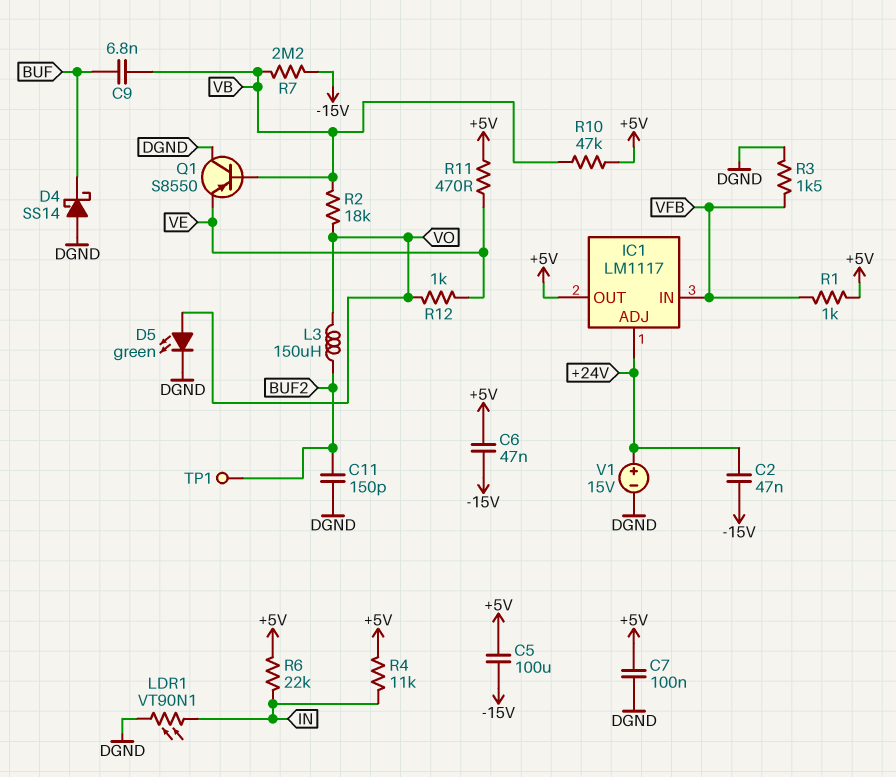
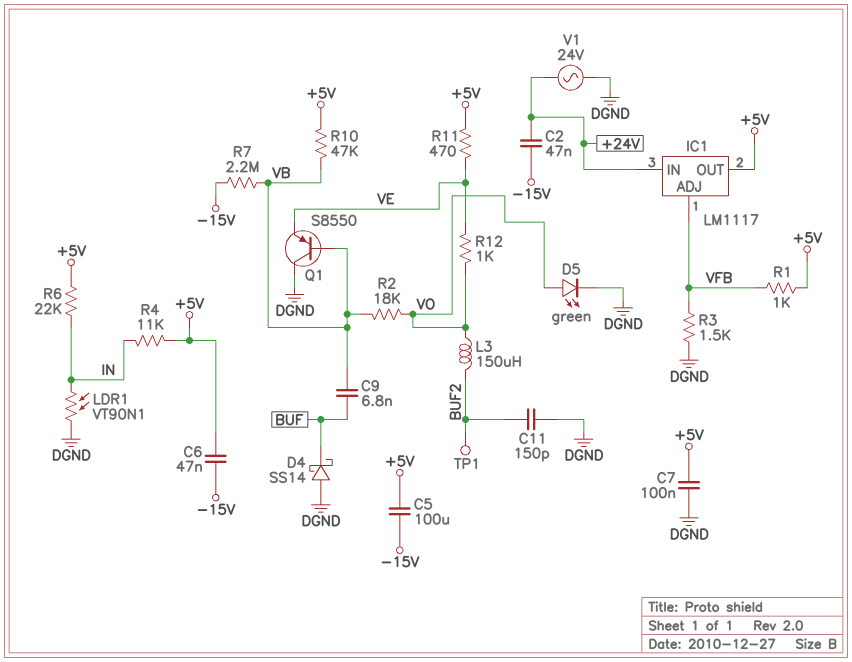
IC1 pin ADJ: +24V -> VFB
IC1 pin IN: VFB -> +24V
V1: 15V (plus +24V, minus DGND) -> AC 24V (+24V, DGND)

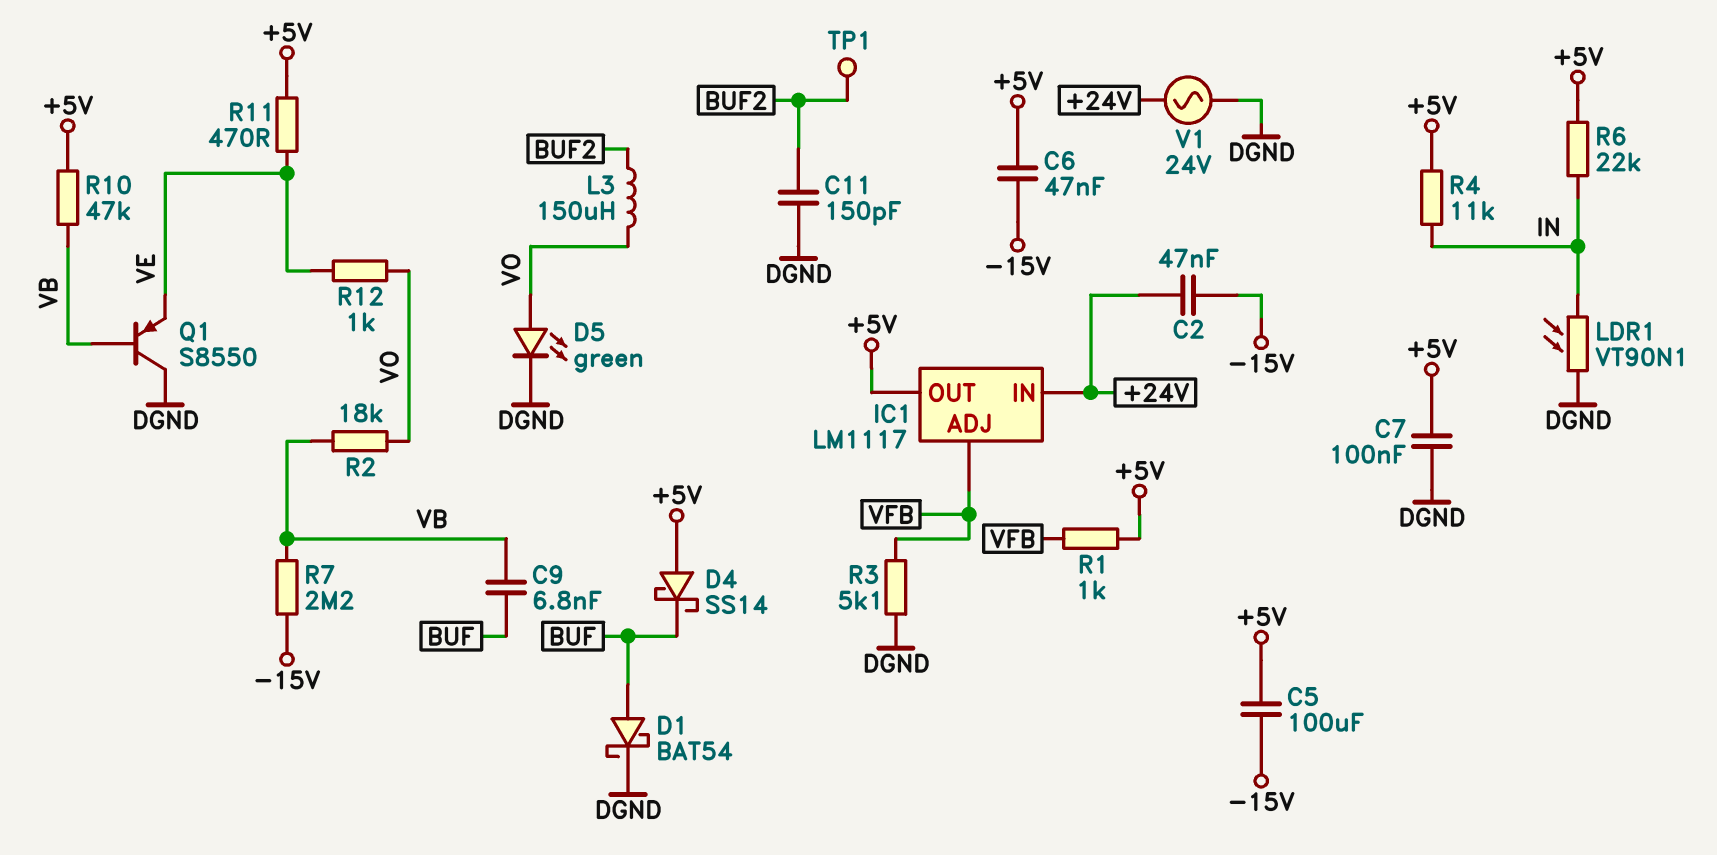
D1: none -> schottky BAT54 (A BUF, K DGND)
D4: schottky SS14 (A DGND, K BUF) -> schottky SS14 (A +5V, K BUF)
R3: 1.5k (DGND, VFB) -> 5.1k (DGND, VFB)

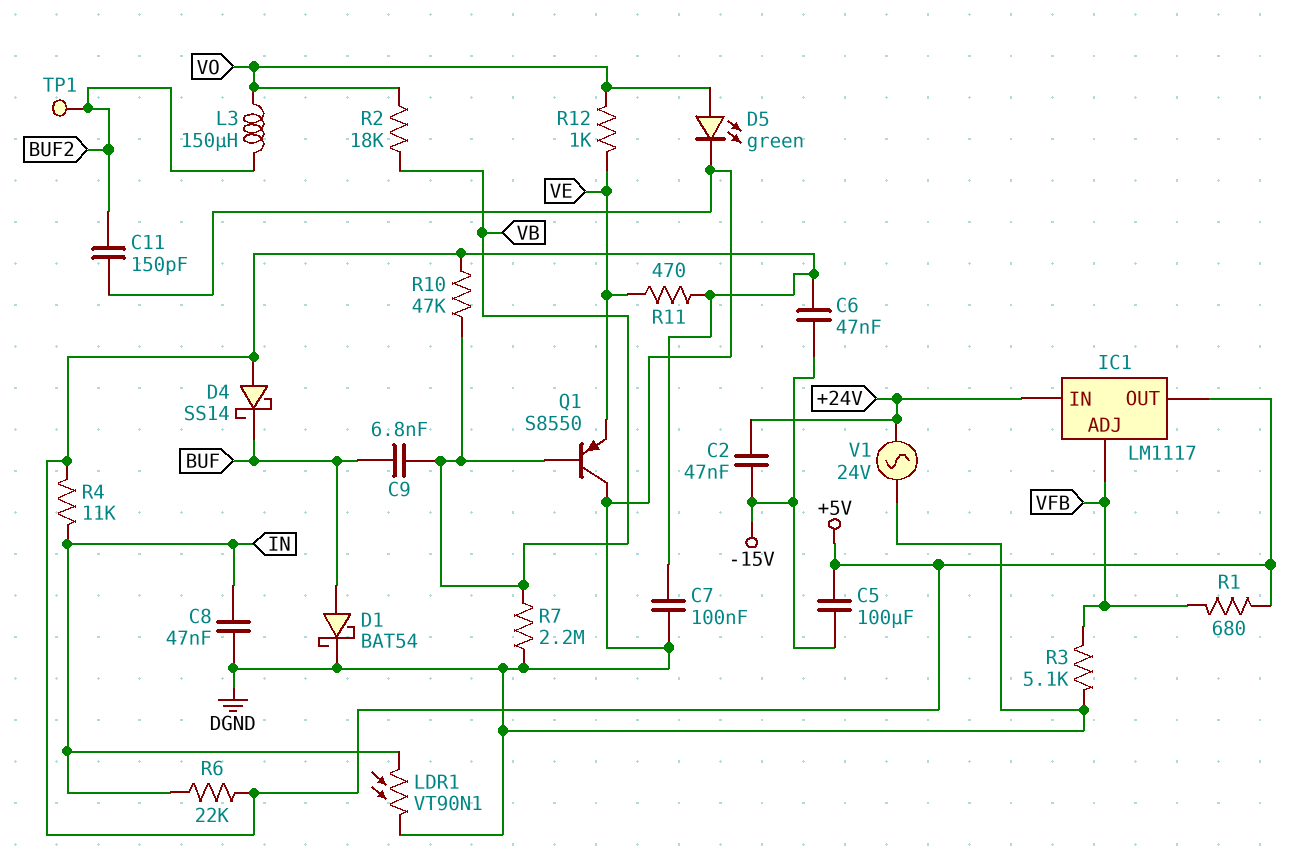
C8: none -> 47nF (DGND, IN)
R1: 1k (+5V, VFB) -> 680 (+5V, VFB)
R7: 2.2M (-15V, VB) -> 2.2M (DGND, VB)

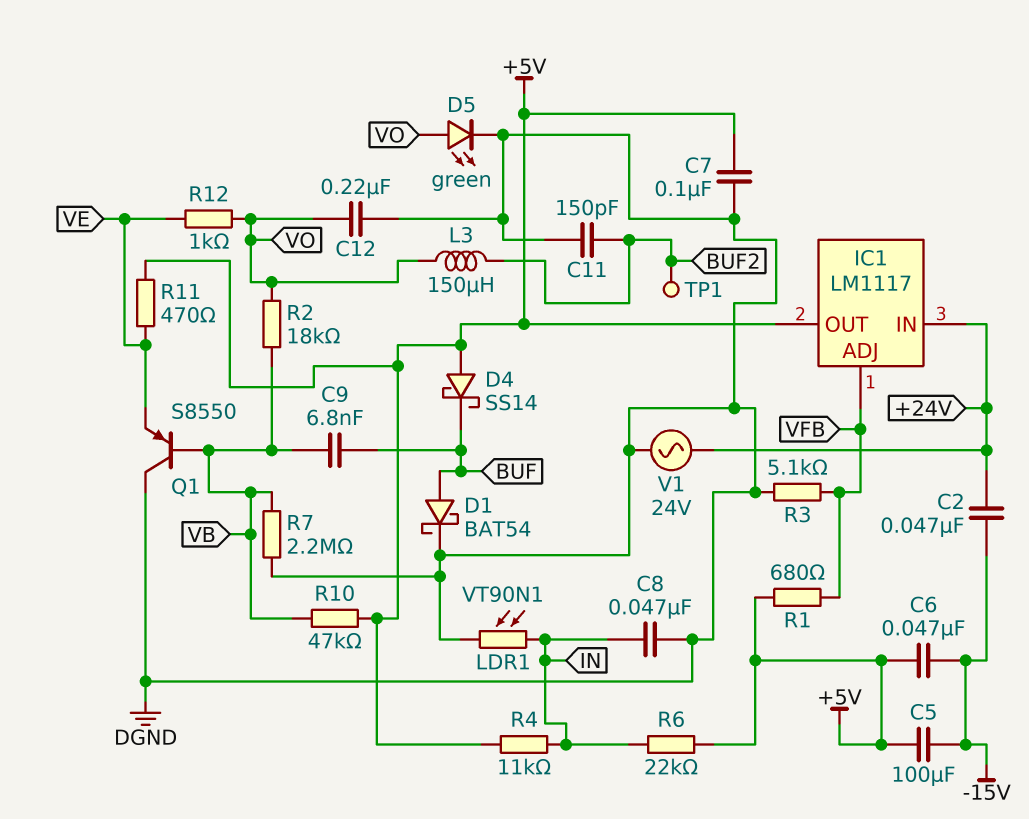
C12: none -> 220nF (DGND, VO)

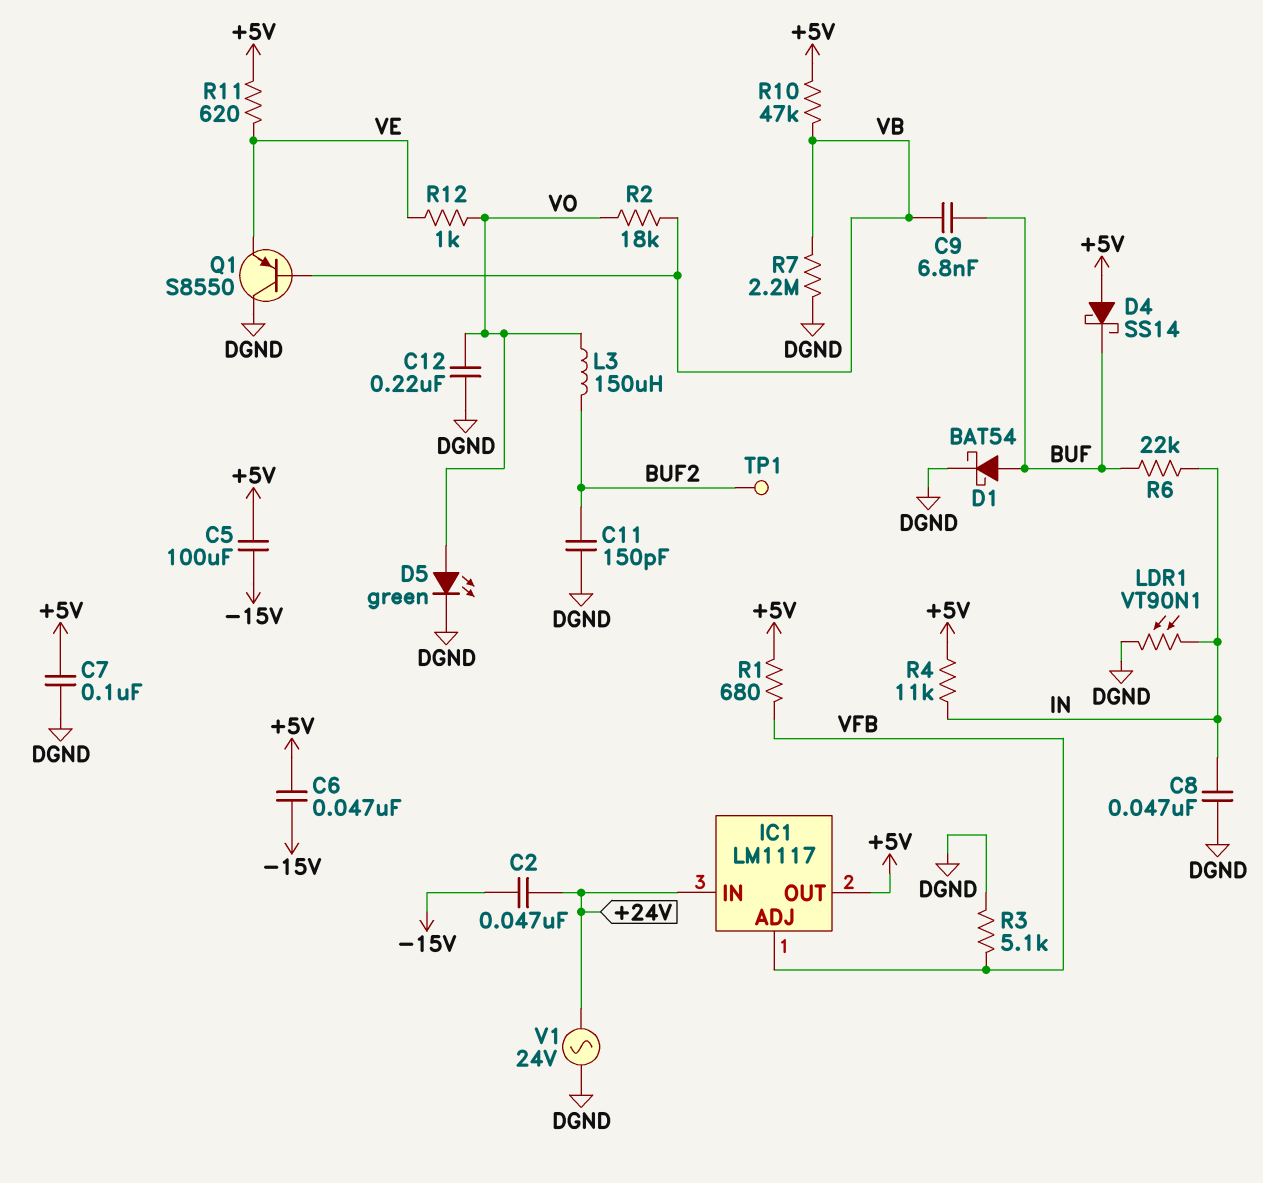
R6: 22k (+5V, IN) -> 22k (BUF, IN)
R11: 470 (+5V, VE) -> 620 (+5V, VE)

